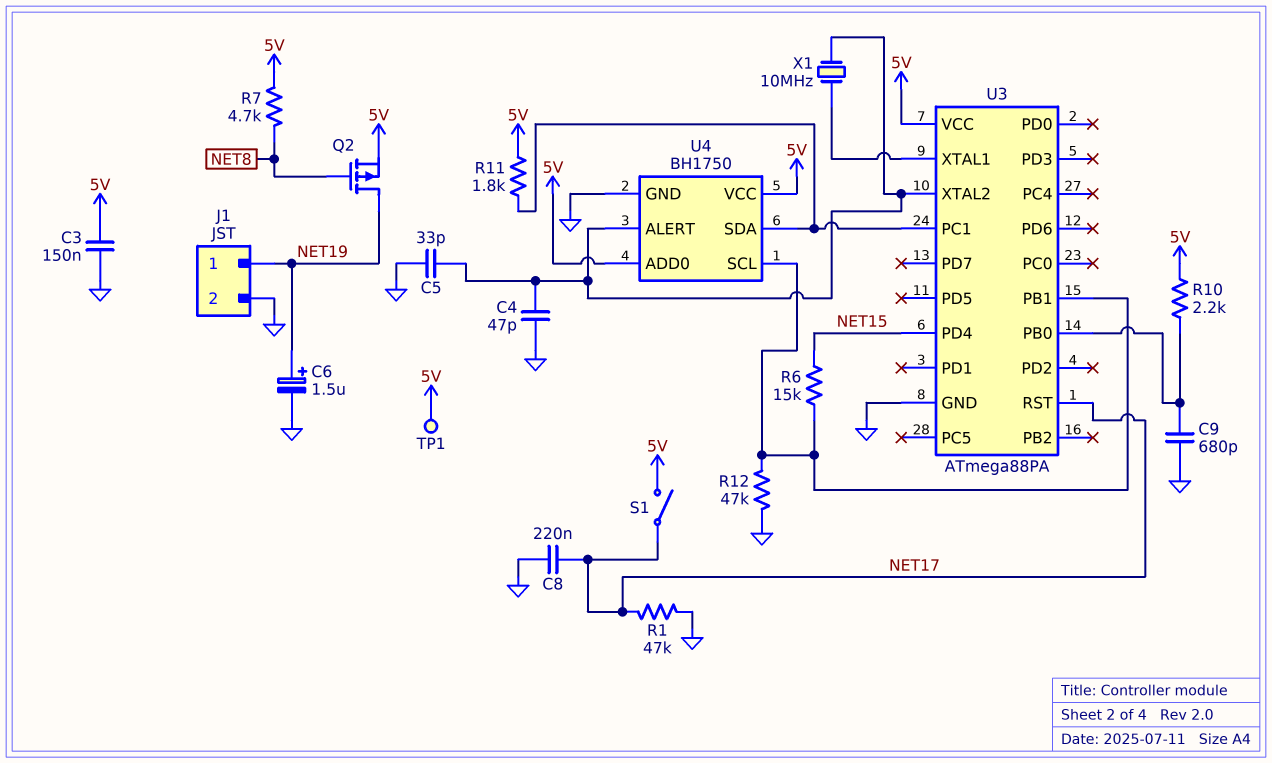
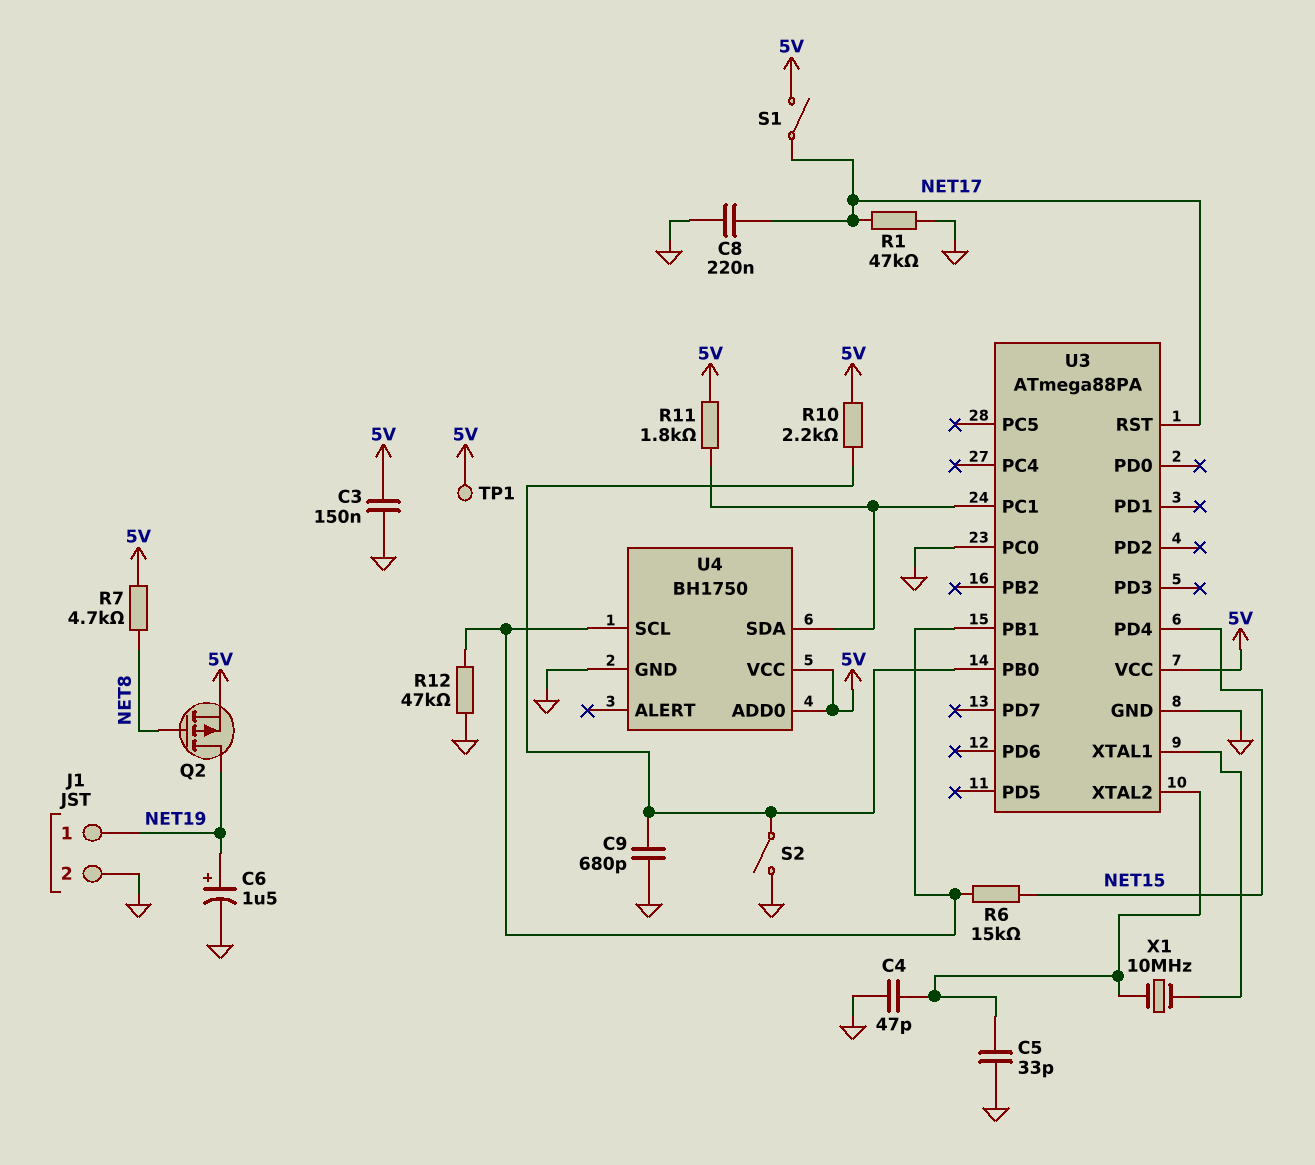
S2: none -> switch (GND, U3/PB0)
U3 pin PC0: none -> GND
U4 pin ALERT: U3/XTAL2 -> none

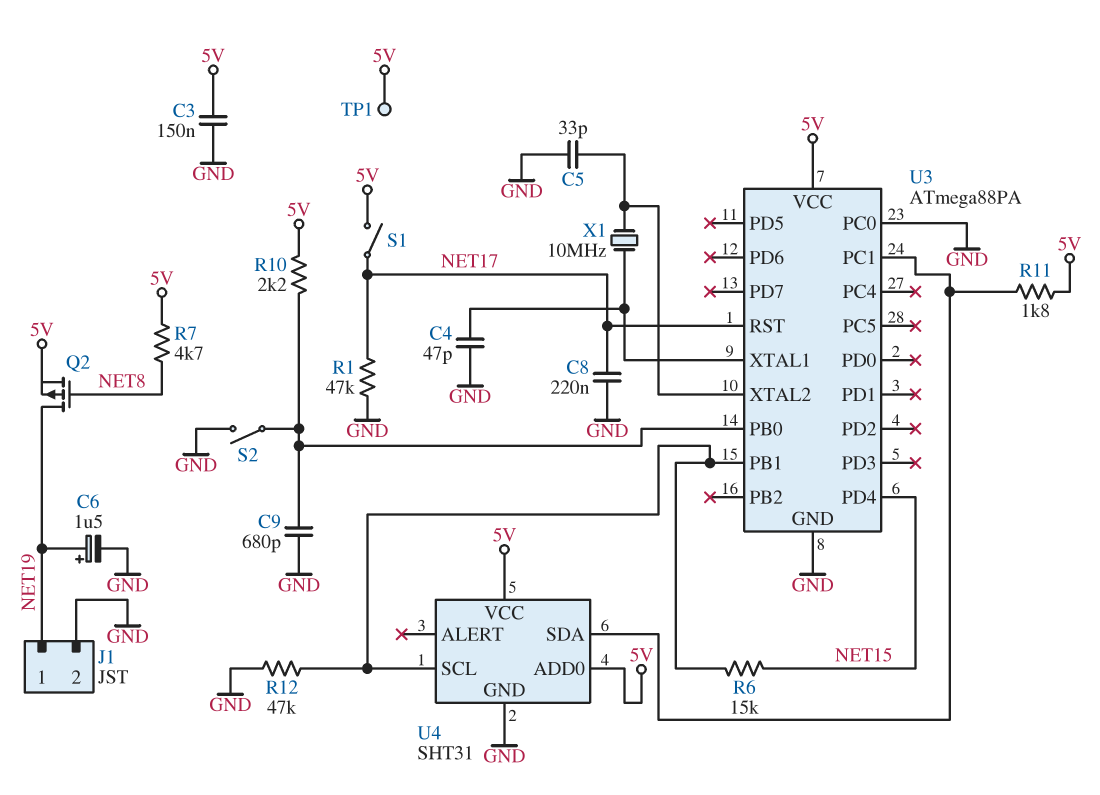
C4: 47pF (GND, U3/XTAL2) -> 47pF (GND, U3/XTAL1)
U4: BH1750 -> SHT31

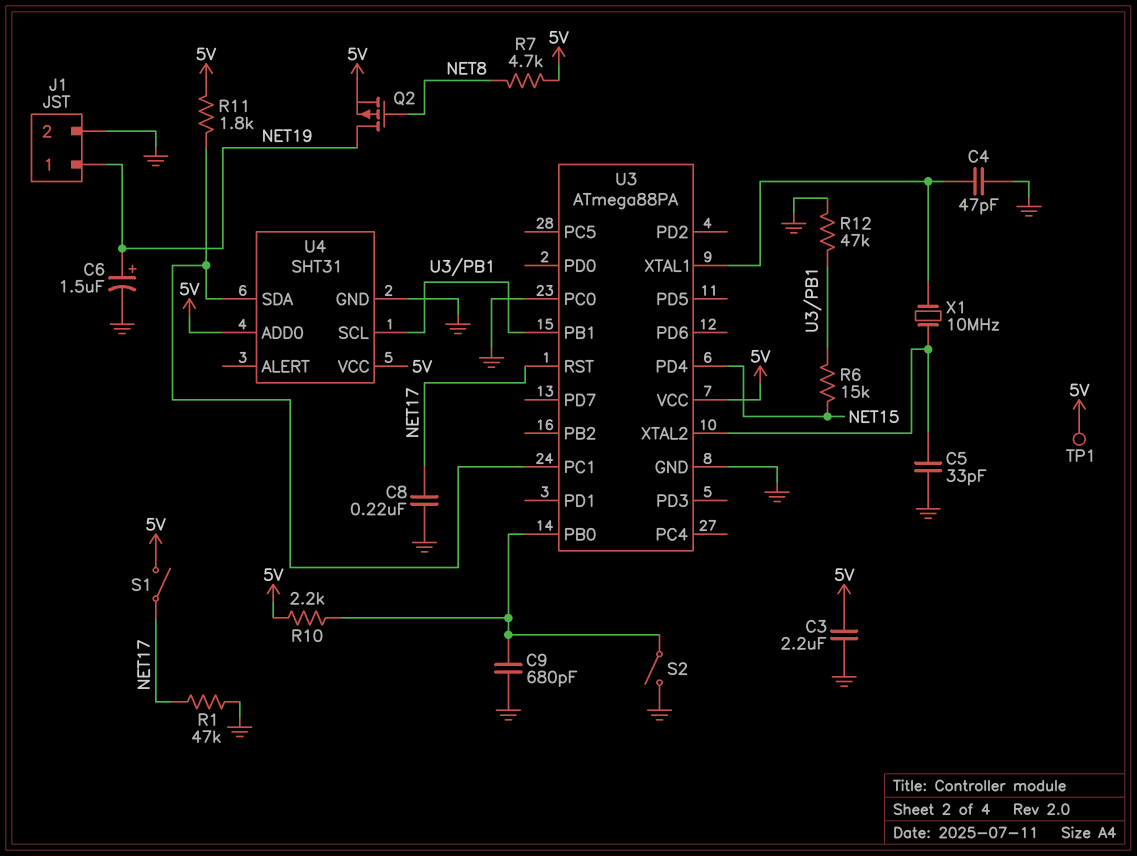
C3: 150nF (5V, GND) -> 2.2uF (5V, GND)

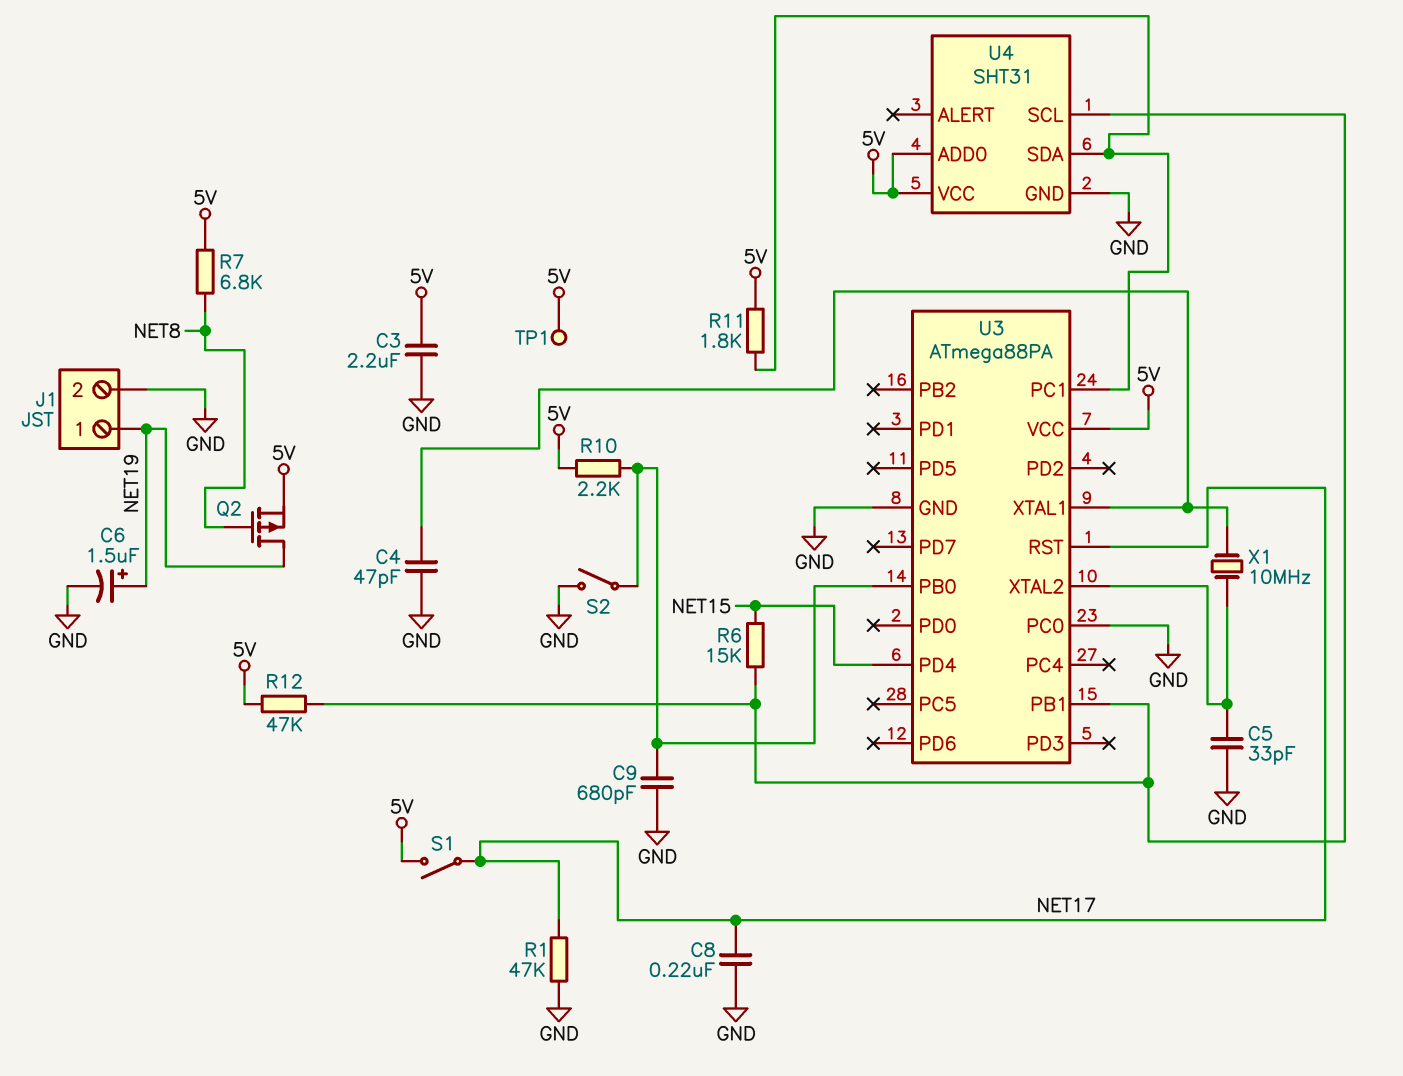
R7: 4.7k (5V, NET8) -> 6.8k (5V, NET8)
R12: 47k (GND, U3/PB1) -> 47k (5V, U3/PB1)

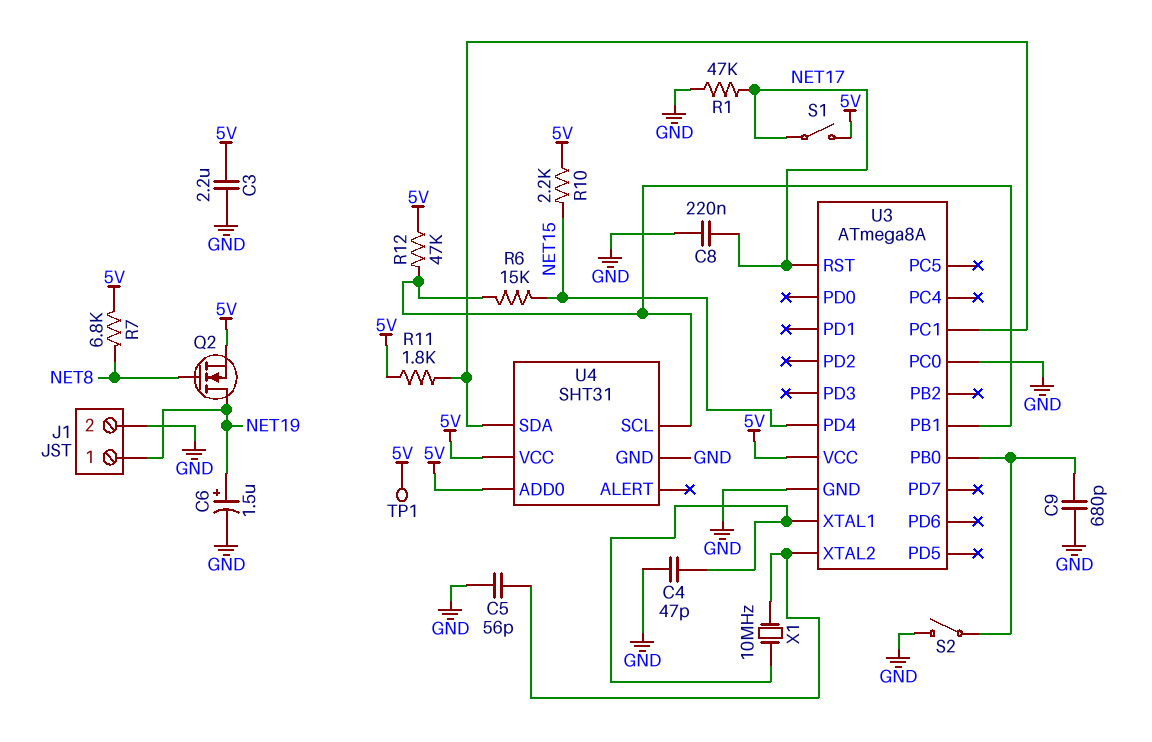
C5: 33pF (GND, U3/XTAL2) -> 56pF (GND, U3/XTAL2)
Q2: PMOS (G NET8, D NET19, S 5V) -> NMOS (G NET8, D NET19, S 5V)
R10: 2.2k (5V, U3/PB0) -> 2.2k (5V, NET15)
U3: ATmega88PA -> ATmega8A

